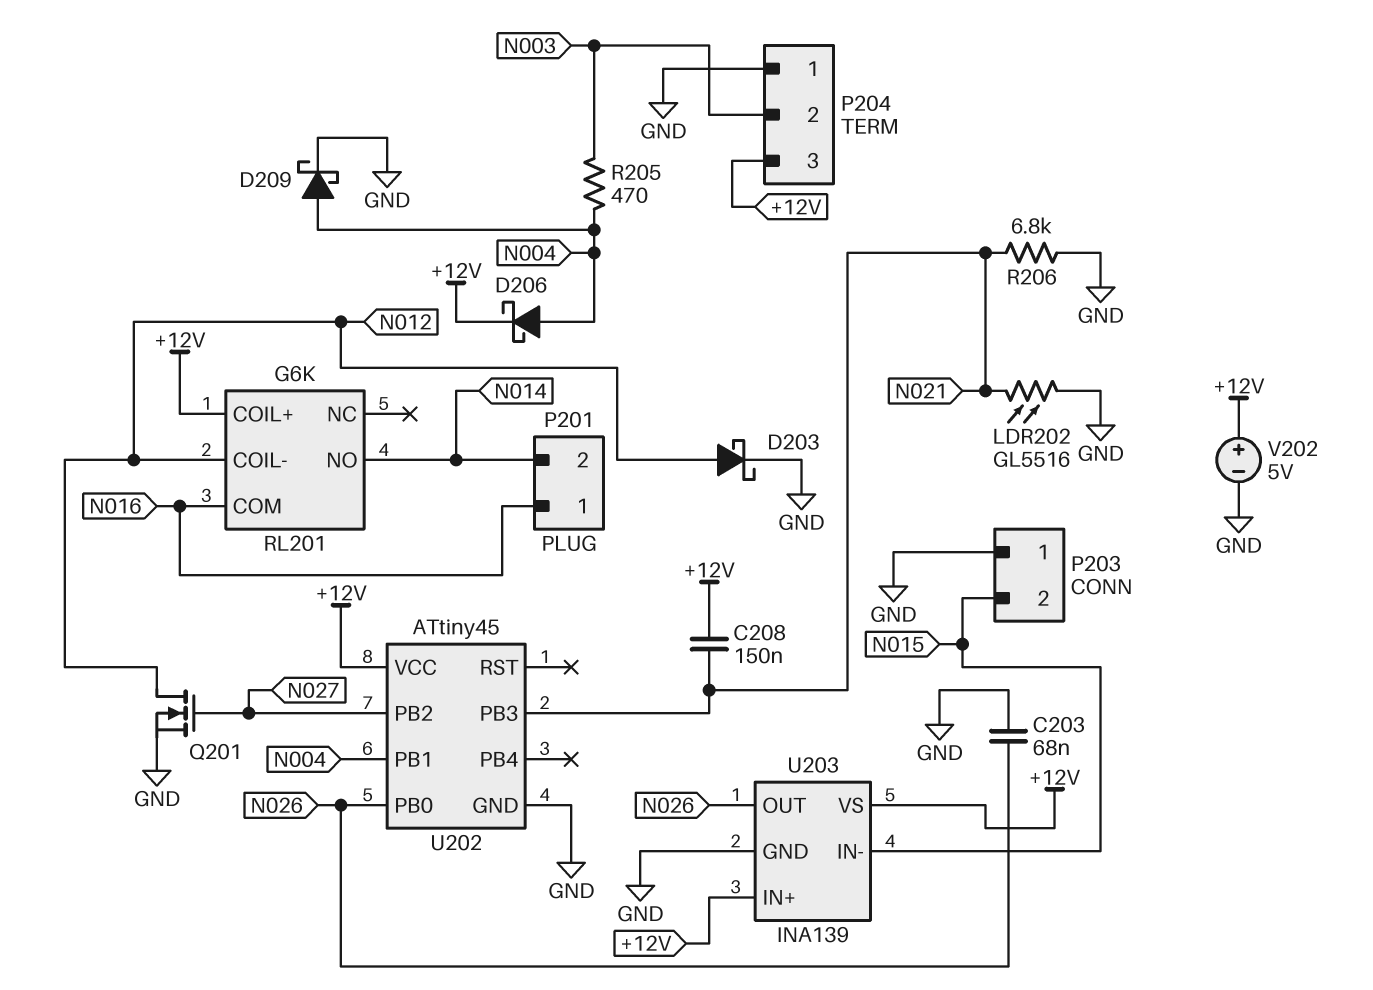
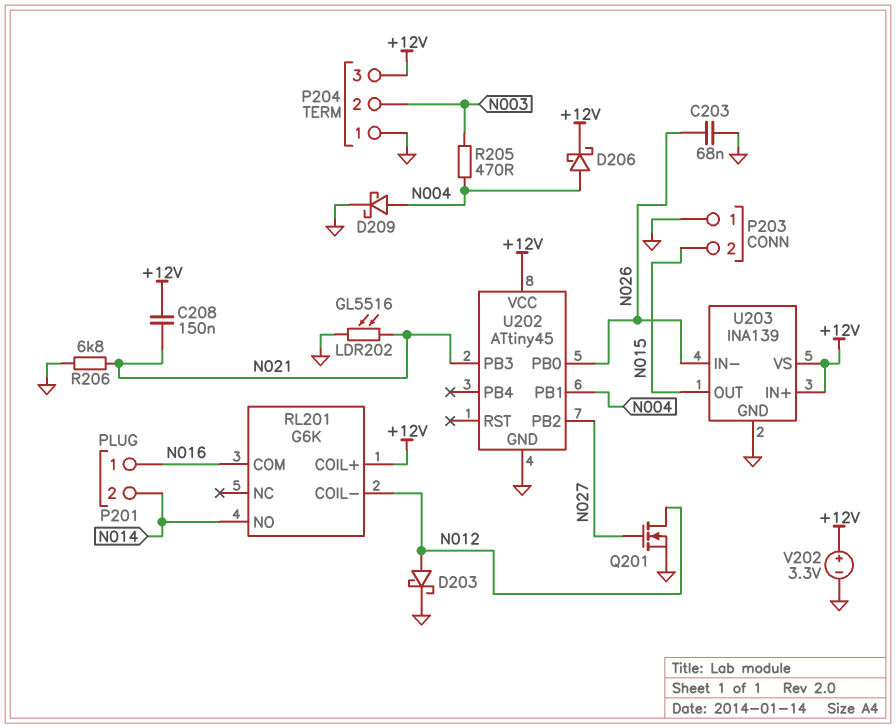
U203 pin IN-: N015 -> N026
U203 pin OUT: N026 -> N015
V202: 5V (plus +12V, minus GND) -> 3.3V (plus +12V, minus GND)

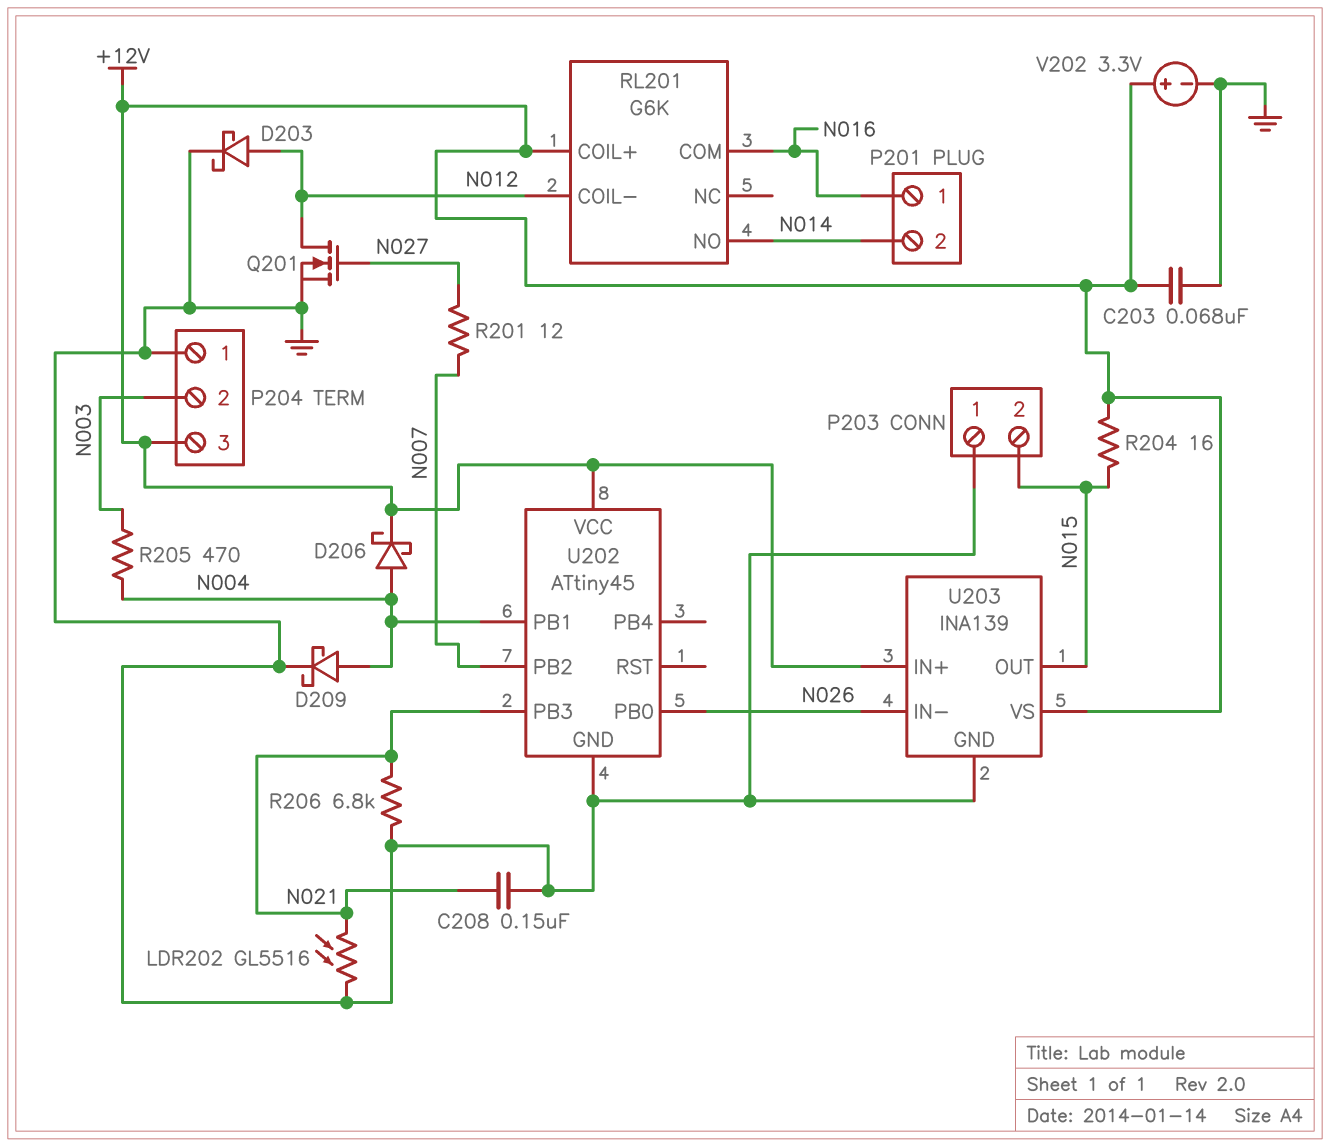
C203: 68nF (GND, N026) -> 68nF (+12V, GND)
C208: 150nF (+12V, N021) -> 150nF (GND, N021)
R201: none -> 12 (N007, N027)
R204: none -> 16 (+12V, N015)
U202 pin PB2: N027 -> N007

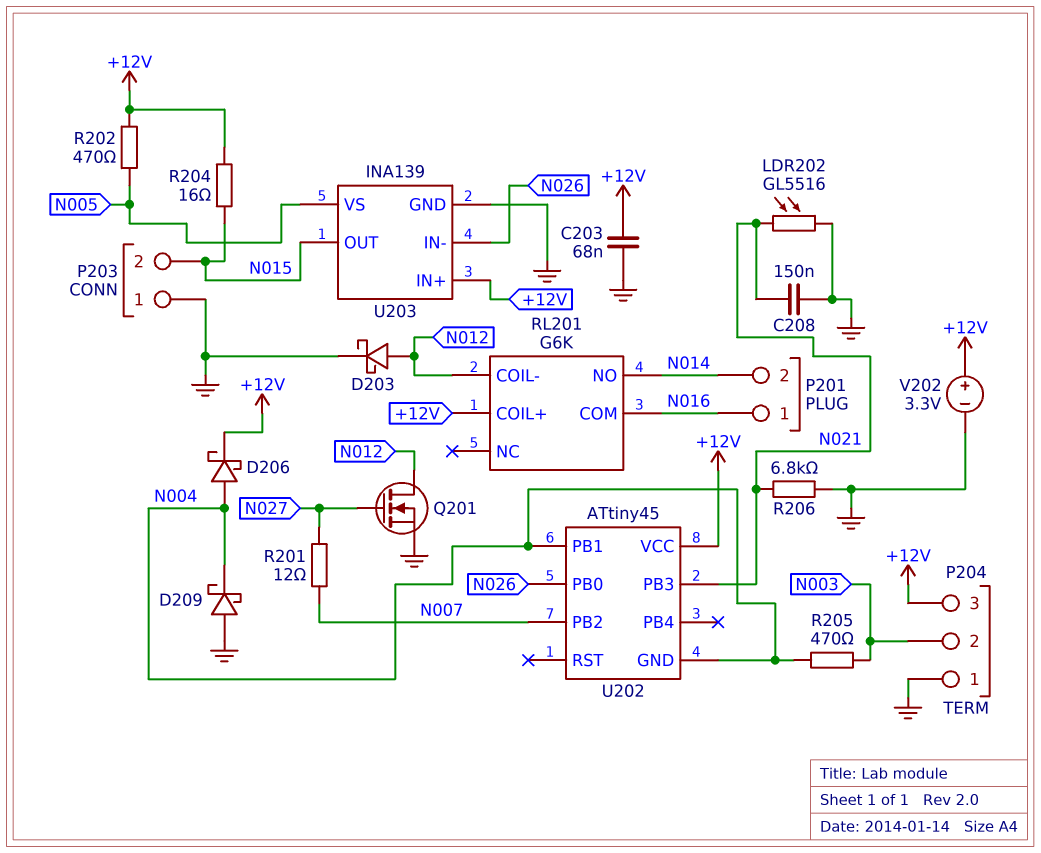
D209: schottky (A N004, K GND) -> schottky (A GND, K N004)
R202: none -> 470 (+12V, N005)
U202 pin GND: GND -> N004
U203 pin VS: +12V -> N005

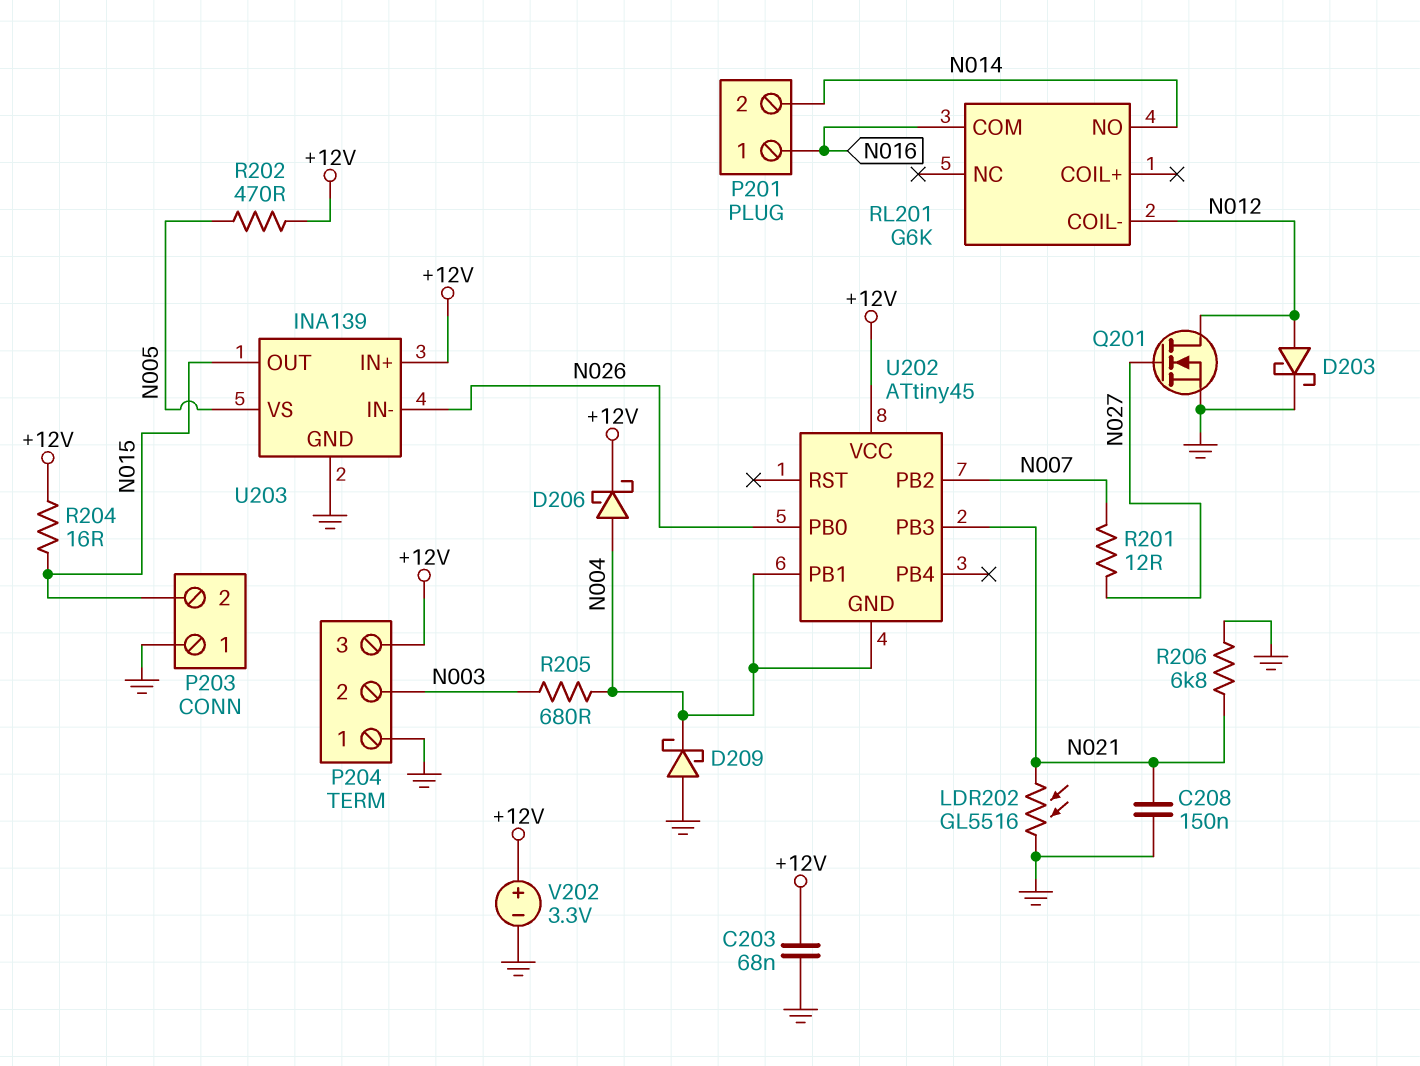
R205: 470 (N003, N004) -> 680 (N003, N004)
RL201 pin COIL+: +12V -> none

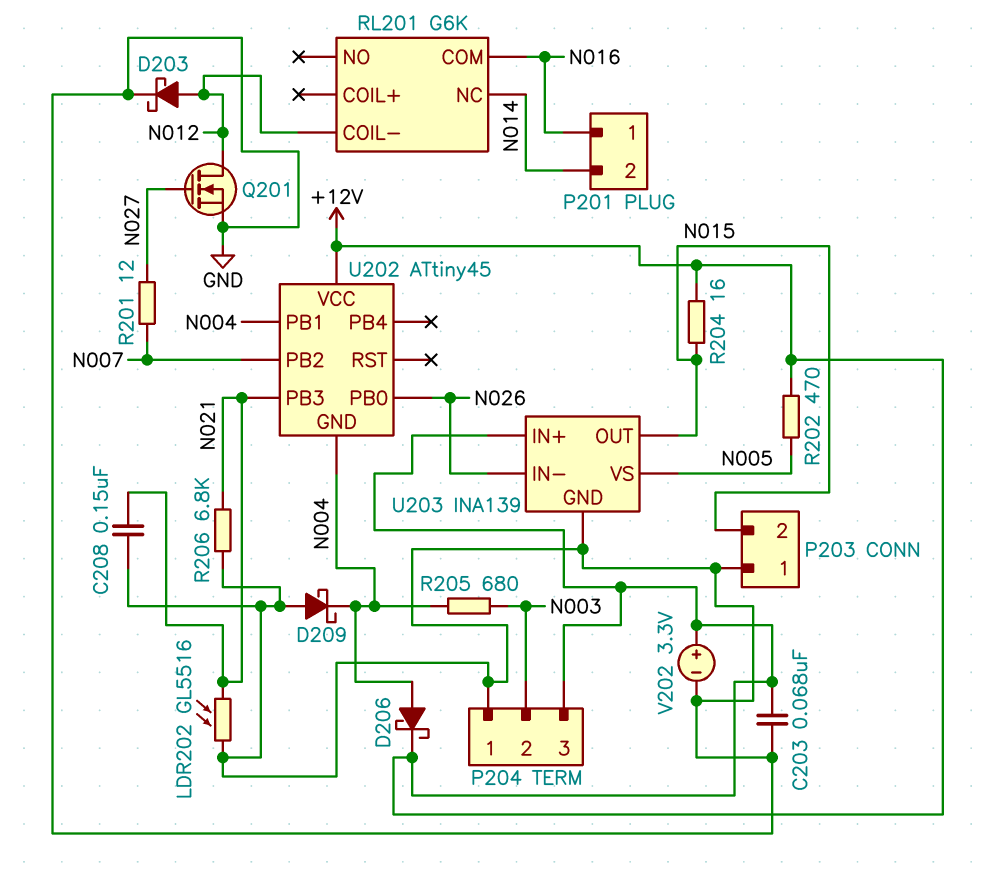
RL201 pin NC: none -> N014
RL201 pin NO: N014 -> none

